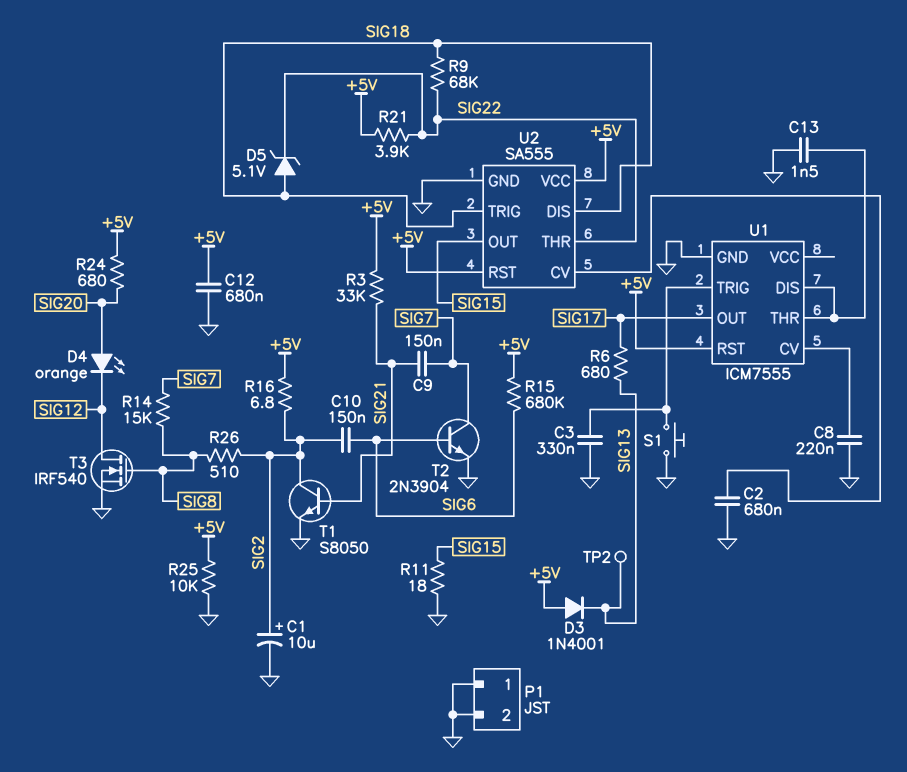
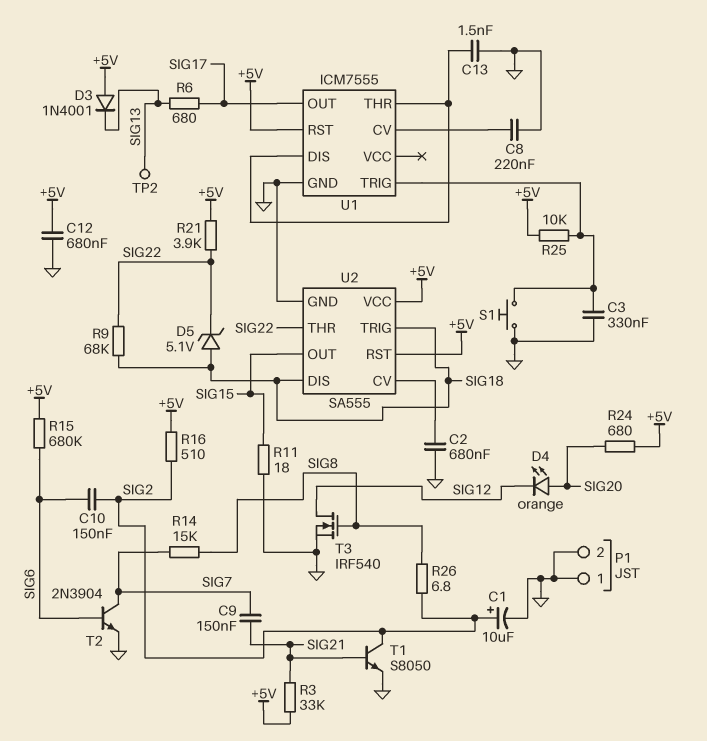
R16: 6.8 (+5V, SIG2) -> 510 (+5V, SIG2)
R25: 10k (+5V, GND) -> 10k (+5V, U1/TRIG)
R26: 510 (SIG2, SIG8) -> 6.8 (SIG2, SIG8)

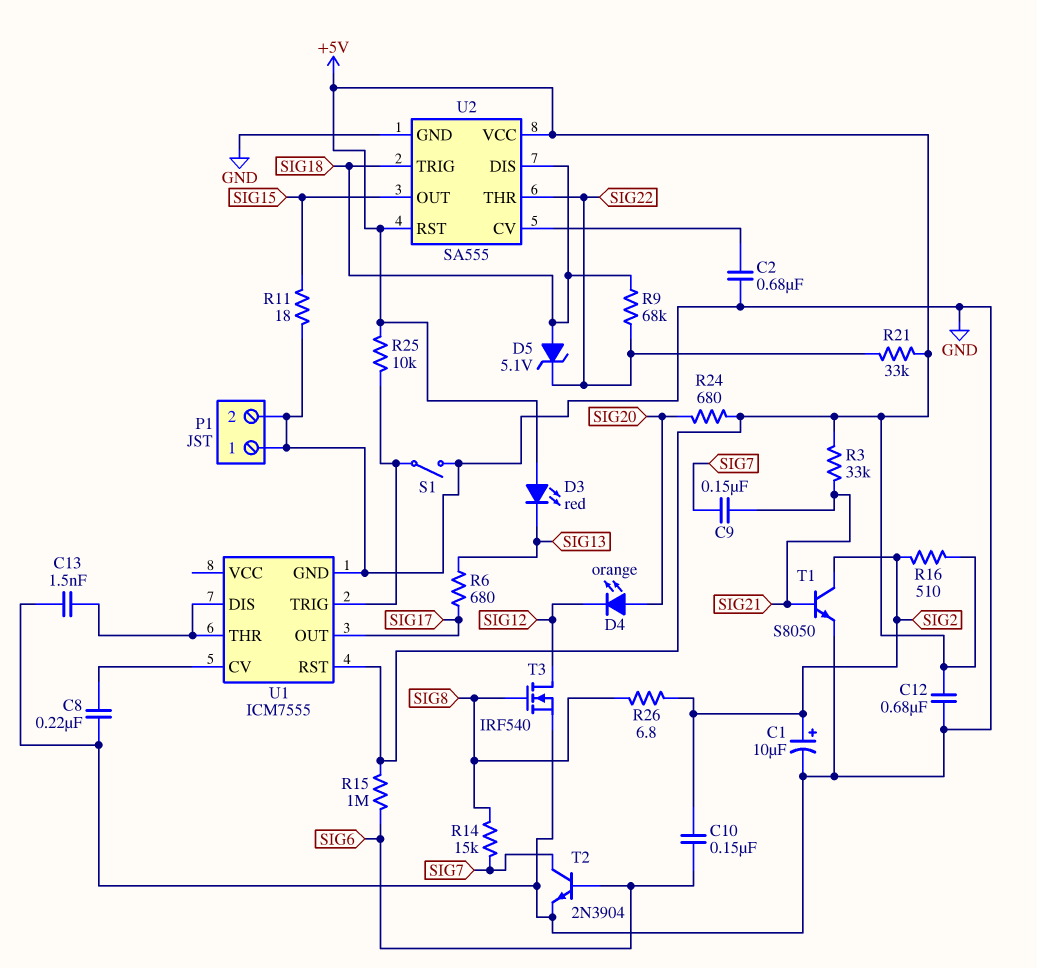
C3: 330nF (GND, U1/TRIG) -> none
D3: diode 1N4001 (A +5V, K SIG13) -> LED red (A +5V, K SIG13)
R15: 680k (+5V, SIG6) -> 1M (+5V, SIG6)
R21: 3.9k (+5V, SIG22) -> 33k (+5V, SIG22)
S1: button (GND, U1/TRIG) -> switch (GND, U1/TRIG)
TP2: test point (SIG13) -> none

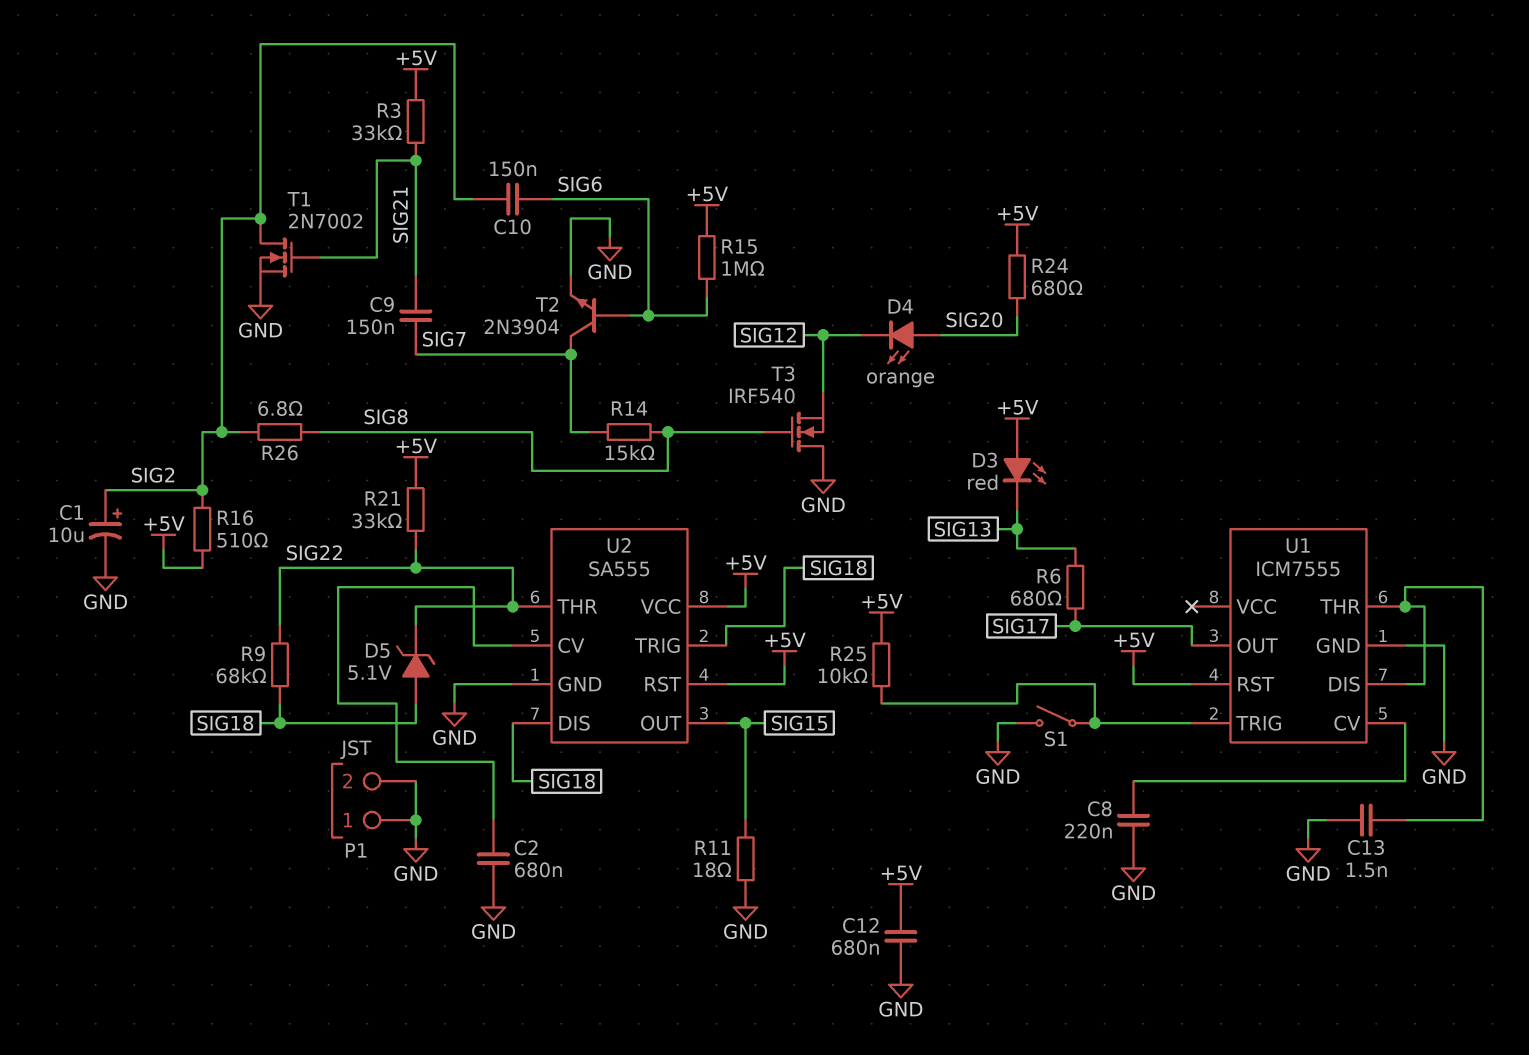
T1: NPN S8050 (B SIG21, C SIG2, E GND) -> NMOS 2N7002 (G SIG21, D SIG2, S GND)
T3: NMOS IRF540 (G SIG8, D SIG12, S GND) -> NMOS IRF540 (G SIG8, D GND, S SIG12)

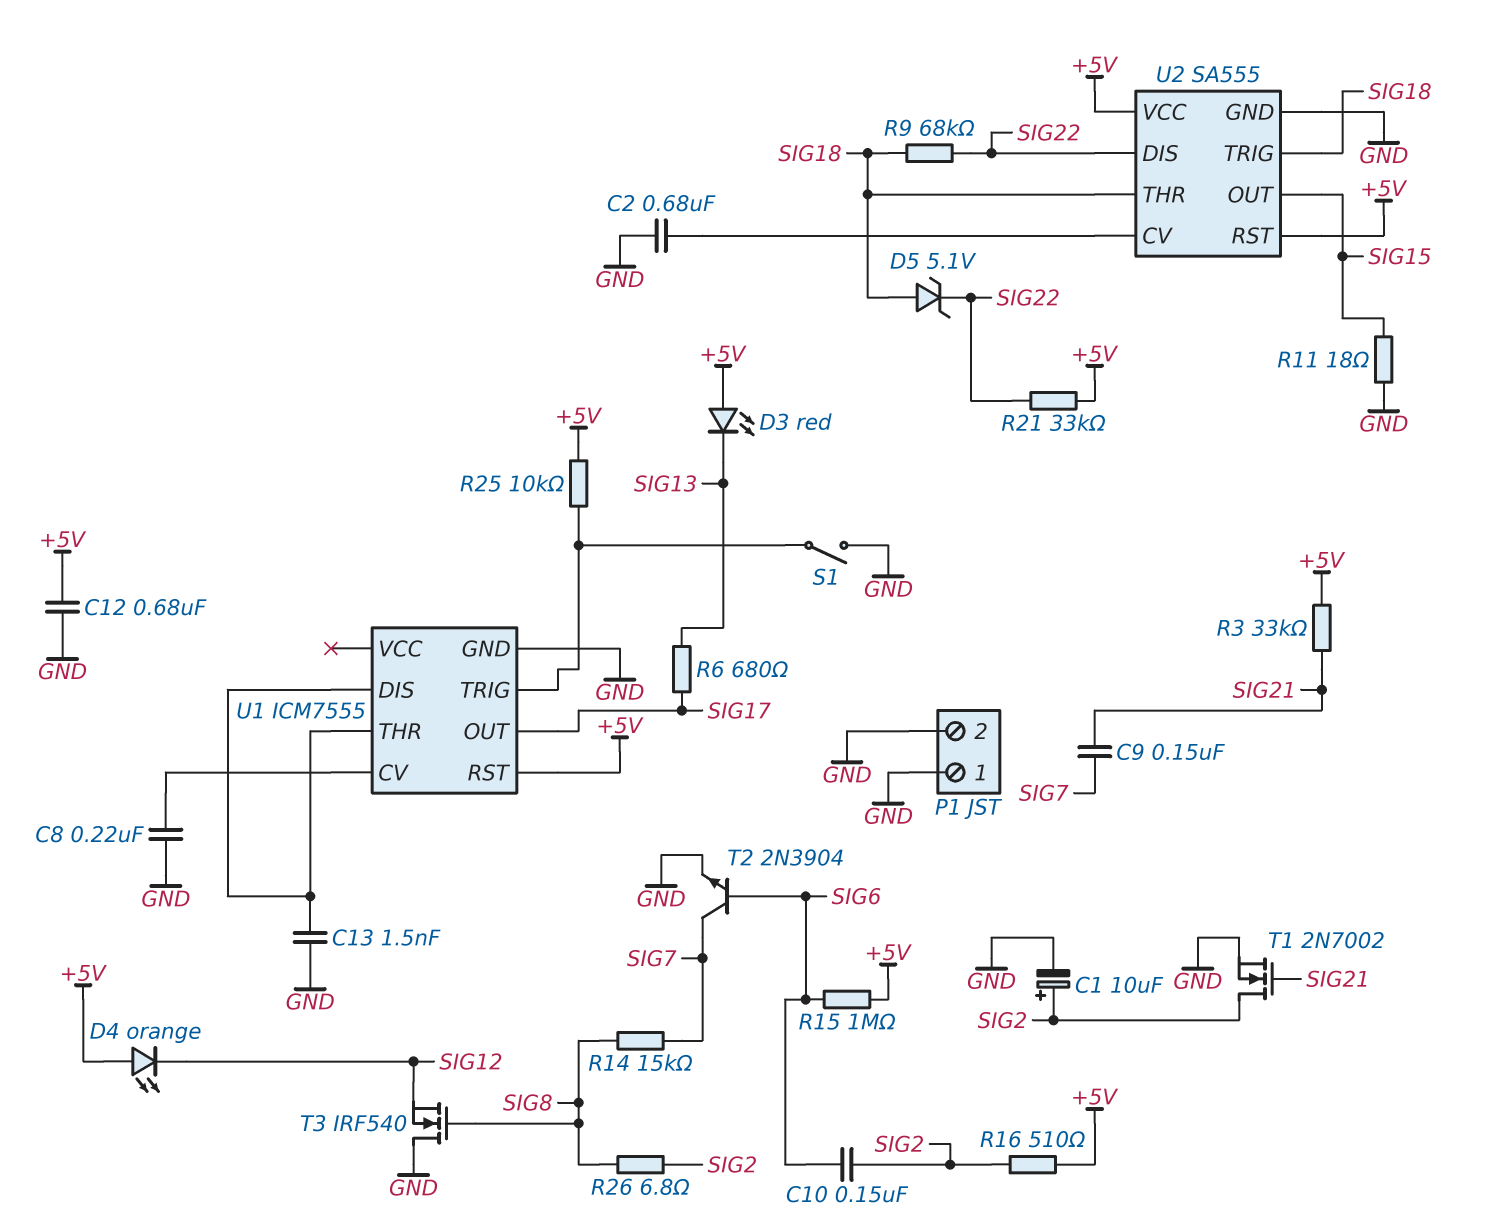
D4: LED orange (A SIG20, K SIG12) -> LED orange (A +5V, K SIG12)
R24: 680 (+5V, SIG20) -> none
U2 pin DIS: SIG18 -> SIG22
U2 pin THR: SIG22 -> SIG18

